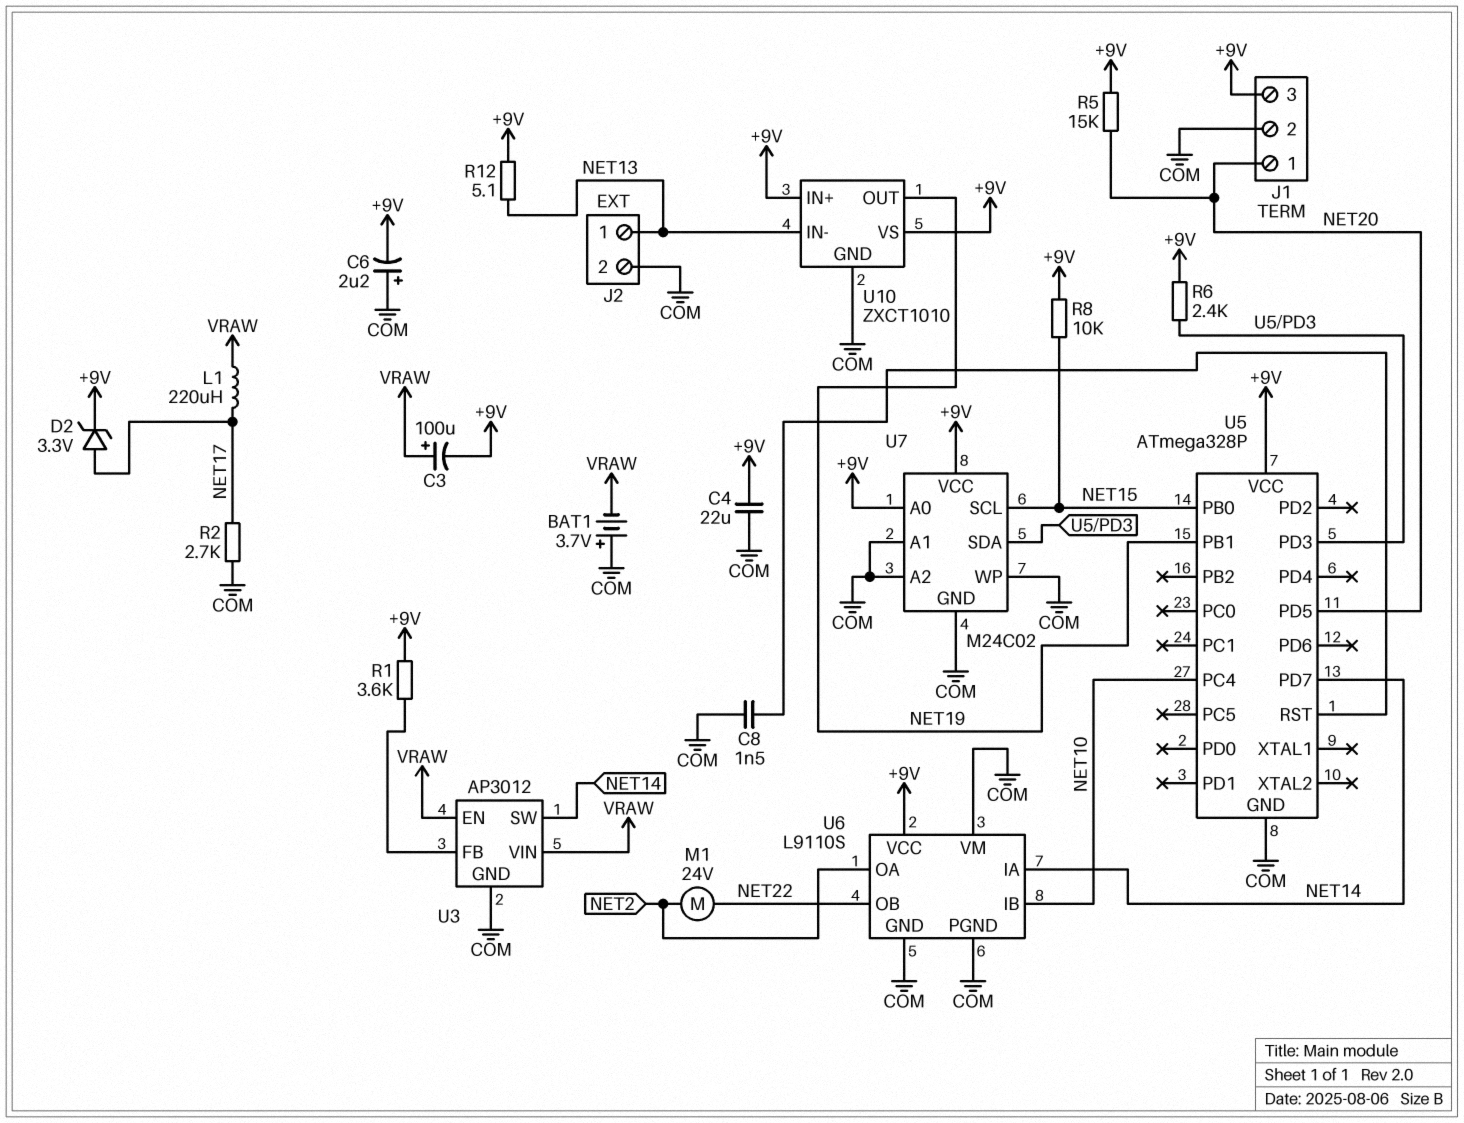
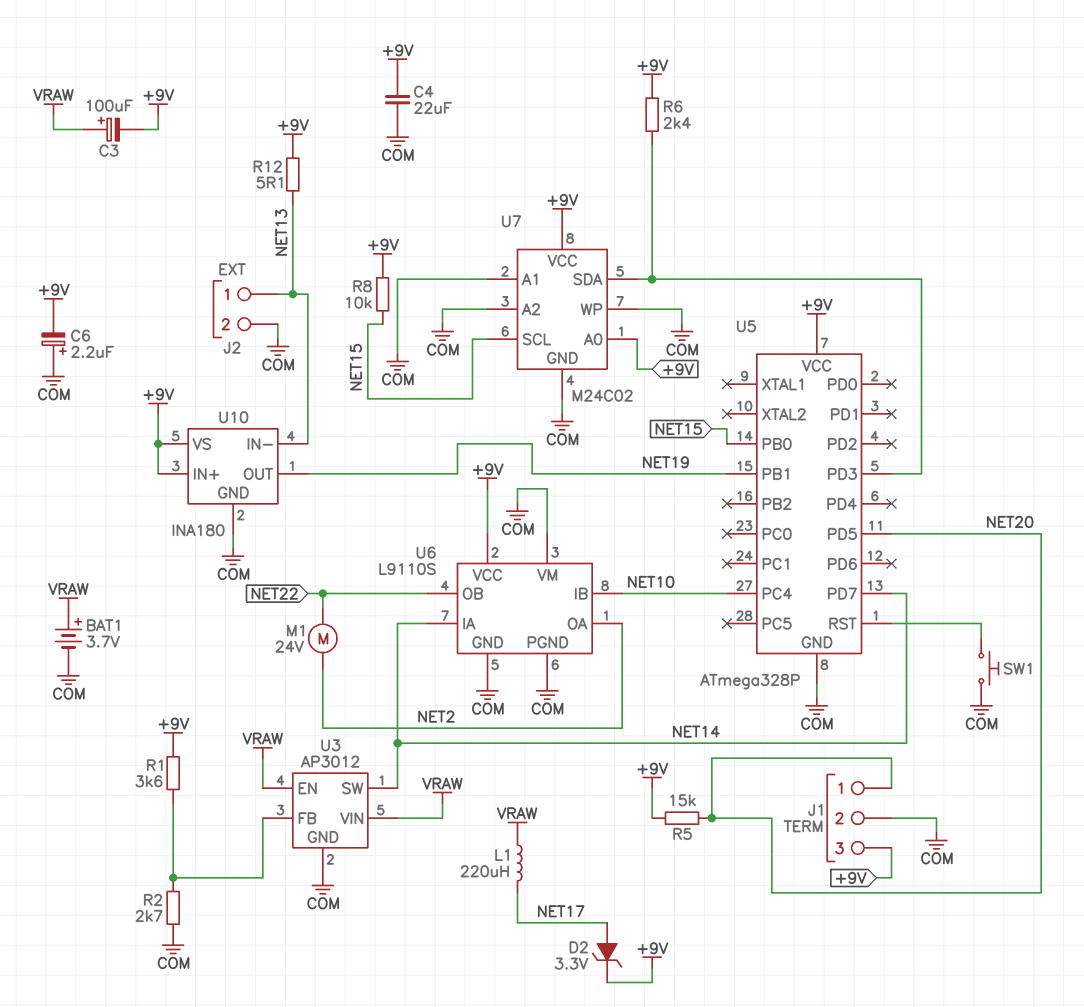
BAT1: 3.7V (plus COM, minus VRAW) -> 3.7V (plus VRAW, minus COM)
C8: 1.5nF (COM, U5/RST) -> none
R2: 2.7k (COM, NET17) -> 2.7k (COM, U3/FB)
SW1: none -> button (COM, U5/RST)
U10: ZXCT1010 -> INA180

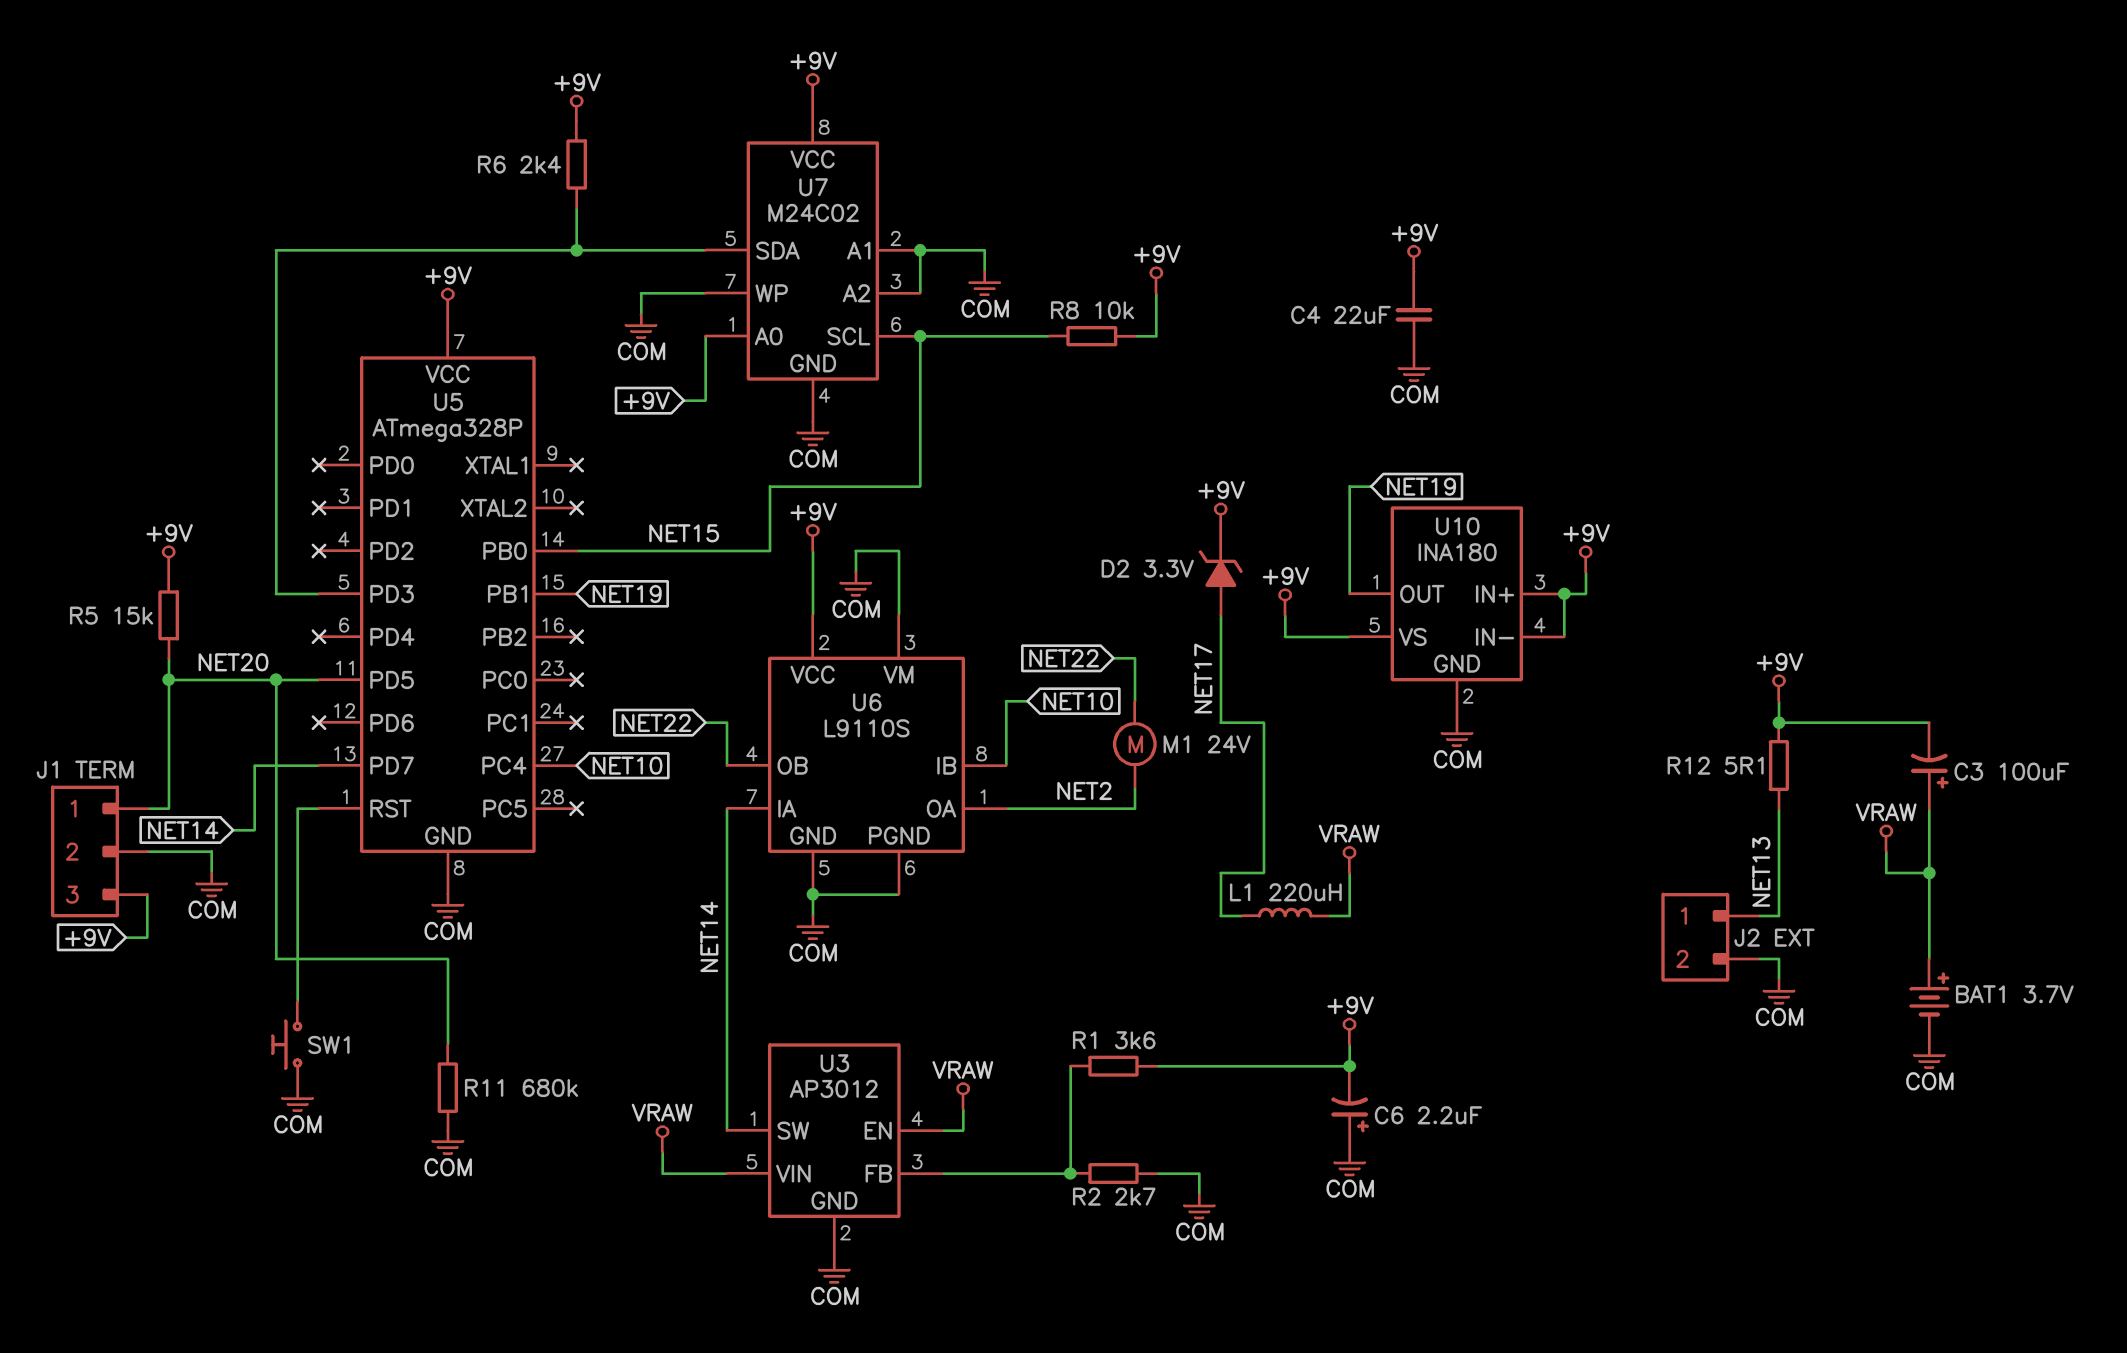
R11: none -> 680k (COM, NET20)
U10 pin IN-: NET13 -> +9V

